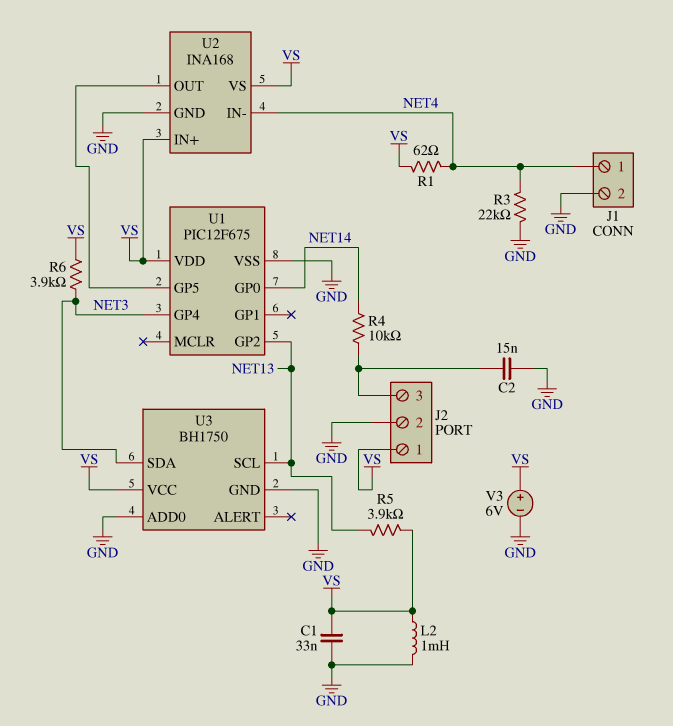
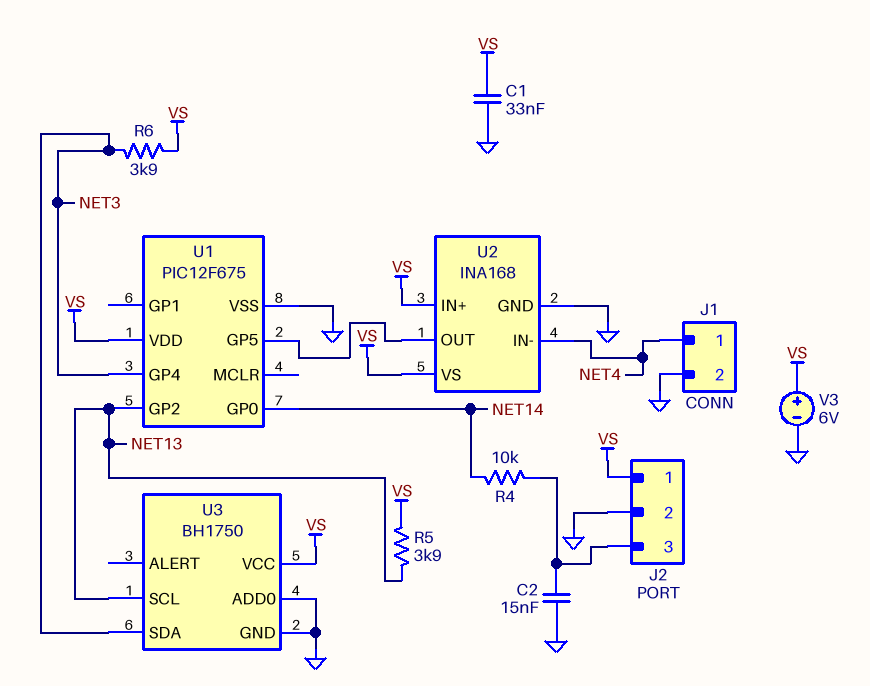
L2: 1mH (GND, VS) -> none
R1: 62 (NET4, VS) -> none
R3: 22k (GND, NET4) -> none

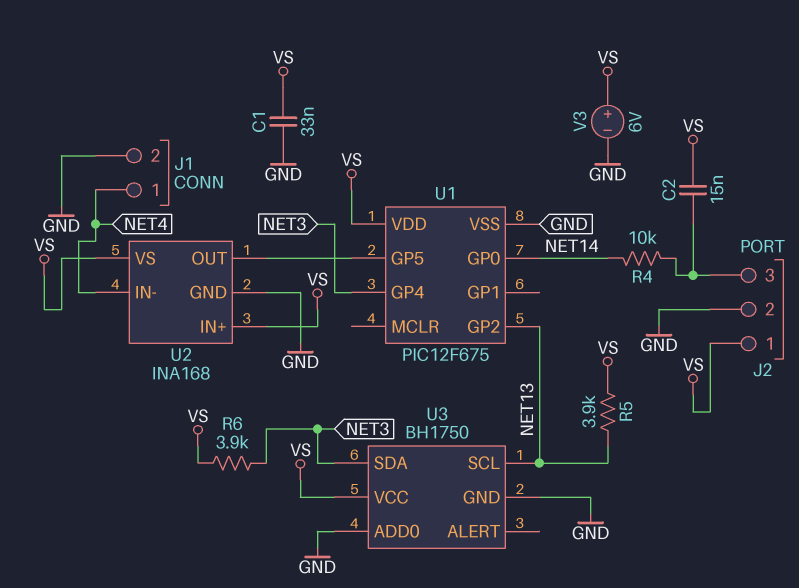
C2: 15nF (GND, J2/3) -> 15nF (J2/3, VS)

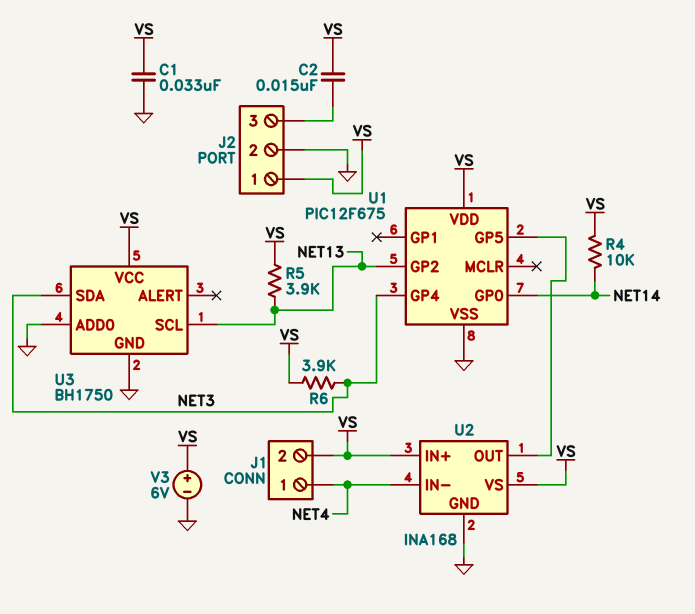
J1 pin 2: GND -> VS
R4: 10k (J2/3, NET14) -> 10k (NET14, VS)

